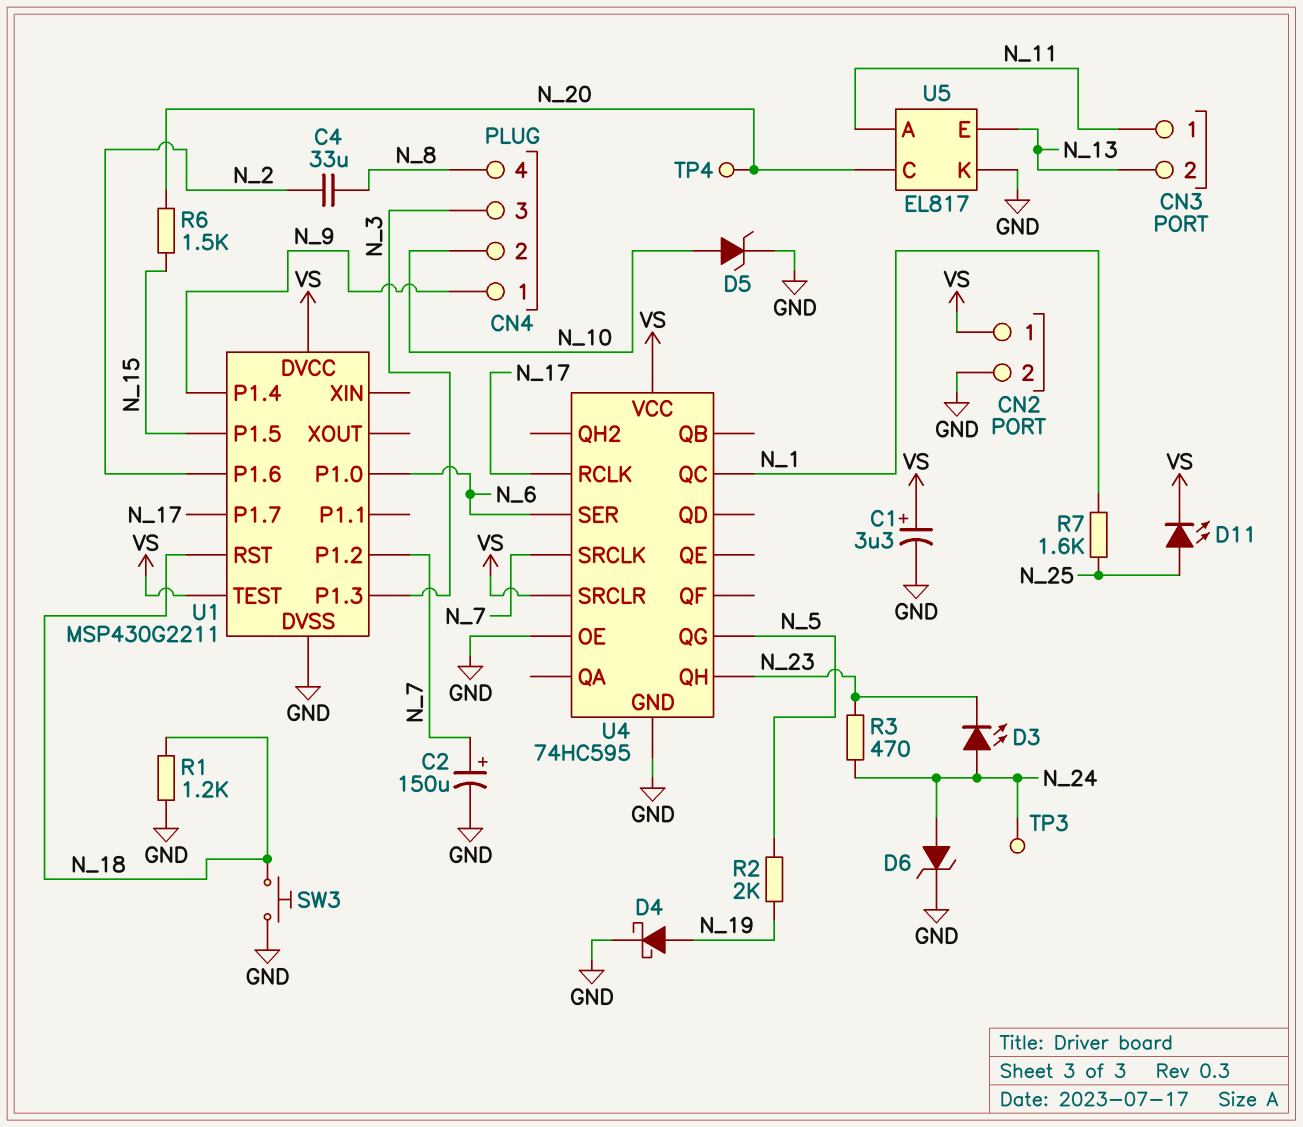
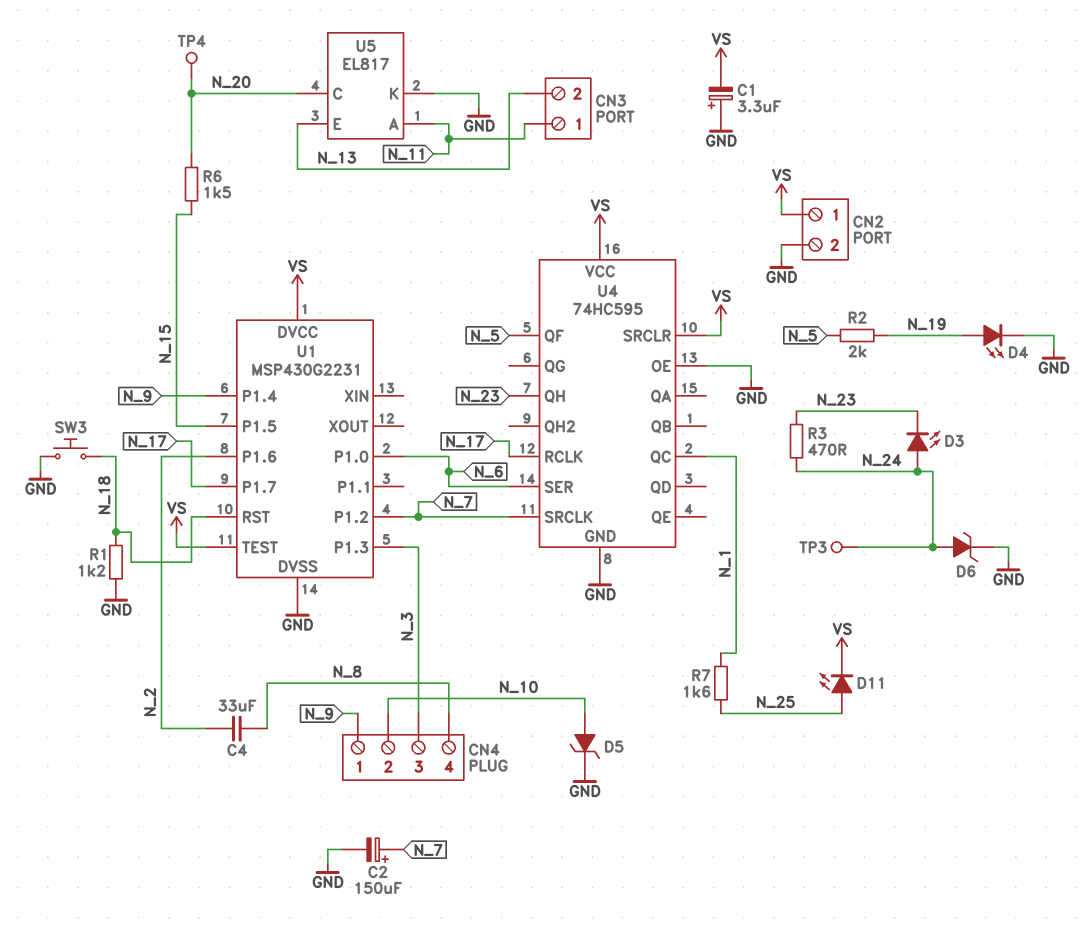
C1: 3.3uF (plus VS, minus GND) -> 3.3uF (plus GND, minus VS)
D4: schottky (A N_19, K GND) -> LED (A N_19, K GND)
U1: MSP430G2211 -> MSP430G2231
U4 pin QF: none -> N_5
U4 pin QG: N_5 -> none

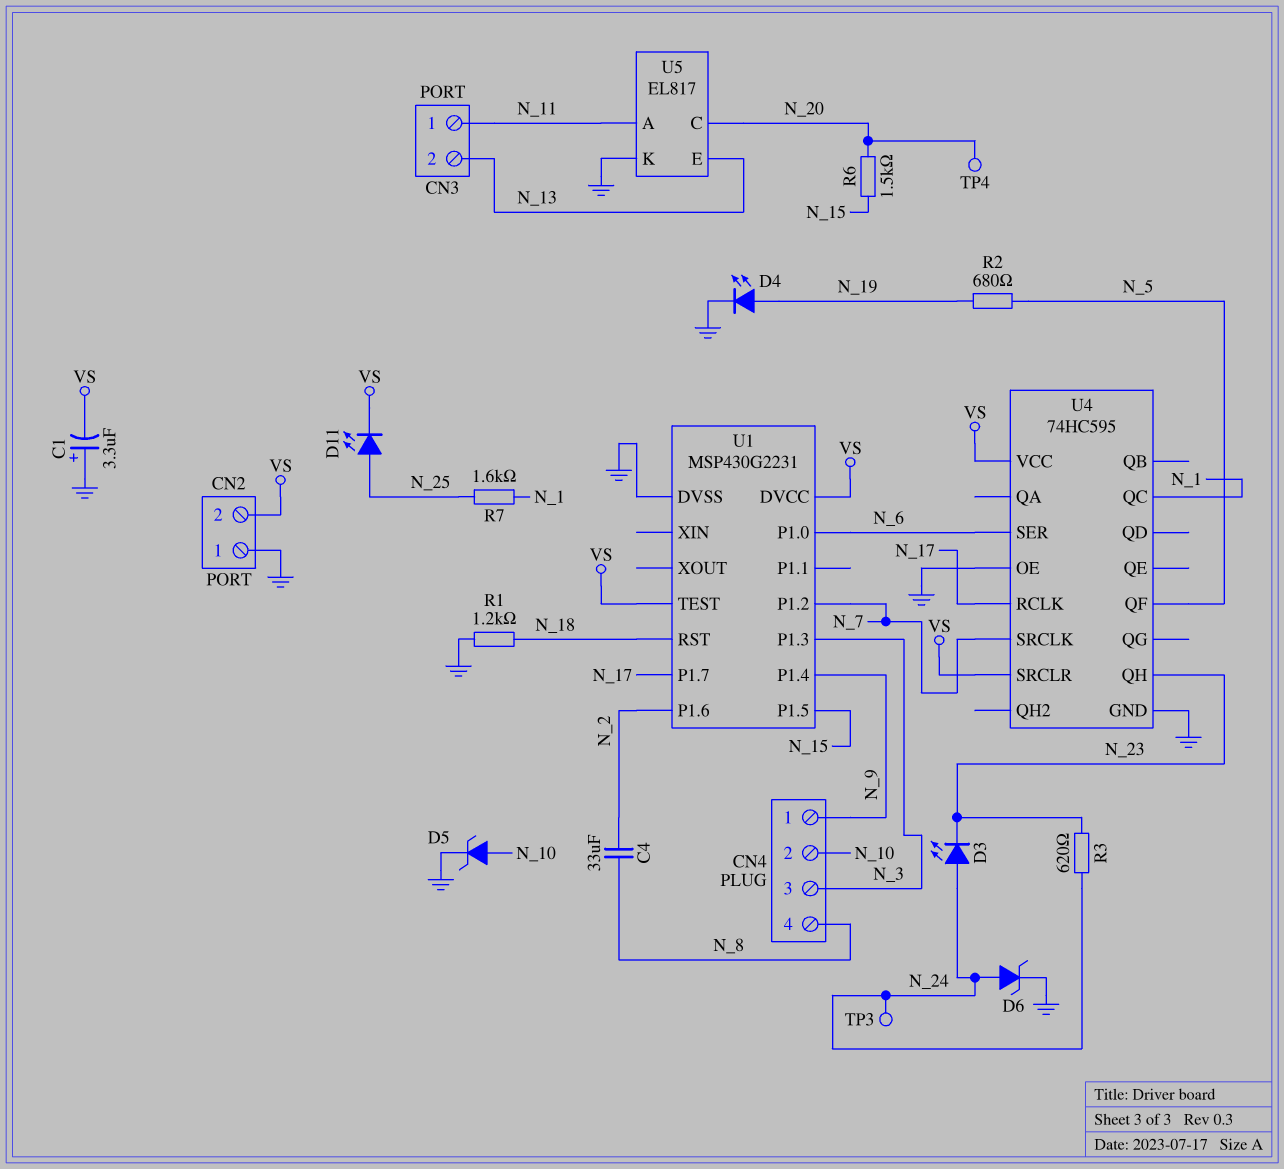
C2: 150uF (plus N_7, minus GND) -> none
CN2 pin 1: VS -> GND
CN2 pin 2: GND -> VS
R2: 2k (N_5, N_19) -> 680 (N_5, N_19)
R3: 470 (N_23, N_24) -> 620 (N_23, N_24)
SW3: button (GND, N_18) -> none

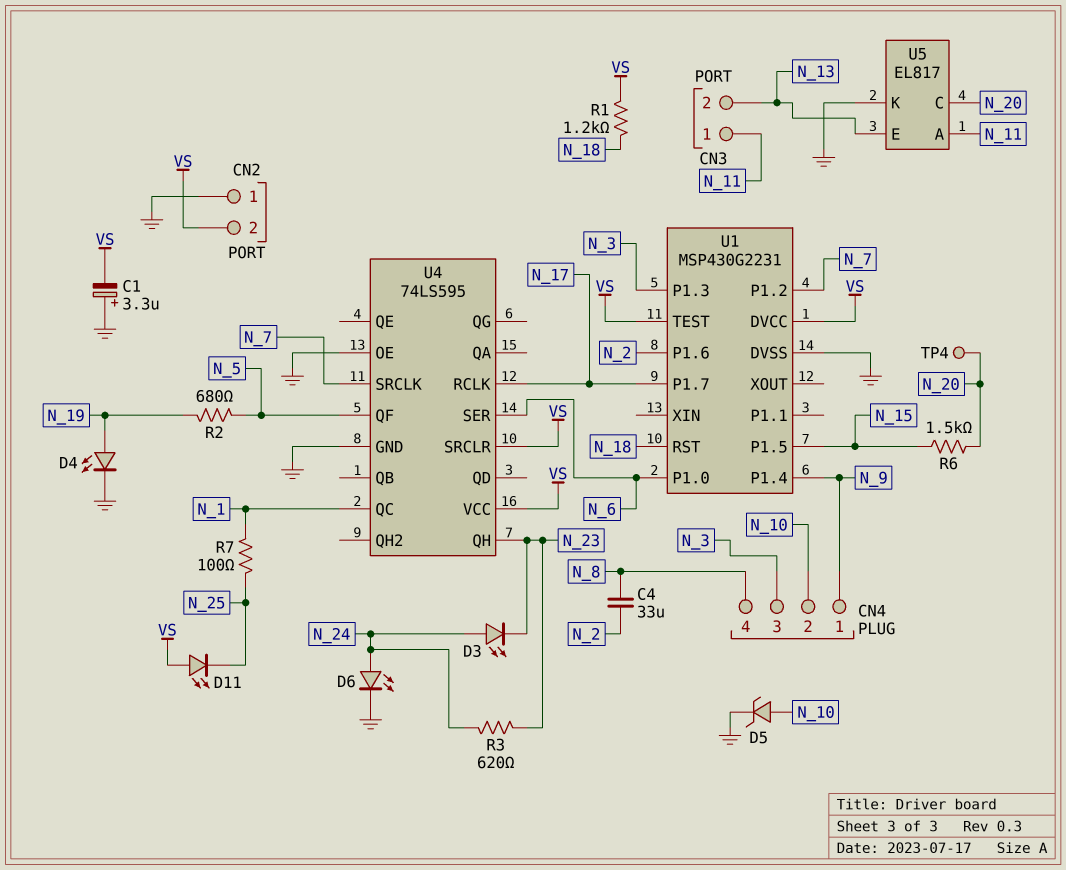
D6: zener (A N_24, K GND) -> LED (A N_24, K GND)
D11: LED (A N_25, K VS) -> LED (A VS, K N_25)
R1: 1.2k (GND, N_18) -> 1.2k (N_18, VS)
R7: 1.6k (N_1, N_25) -> 100 (N_1, N_25)
TP3: test point (N_24) -> none
U4: 74HC595 -> 74LS595

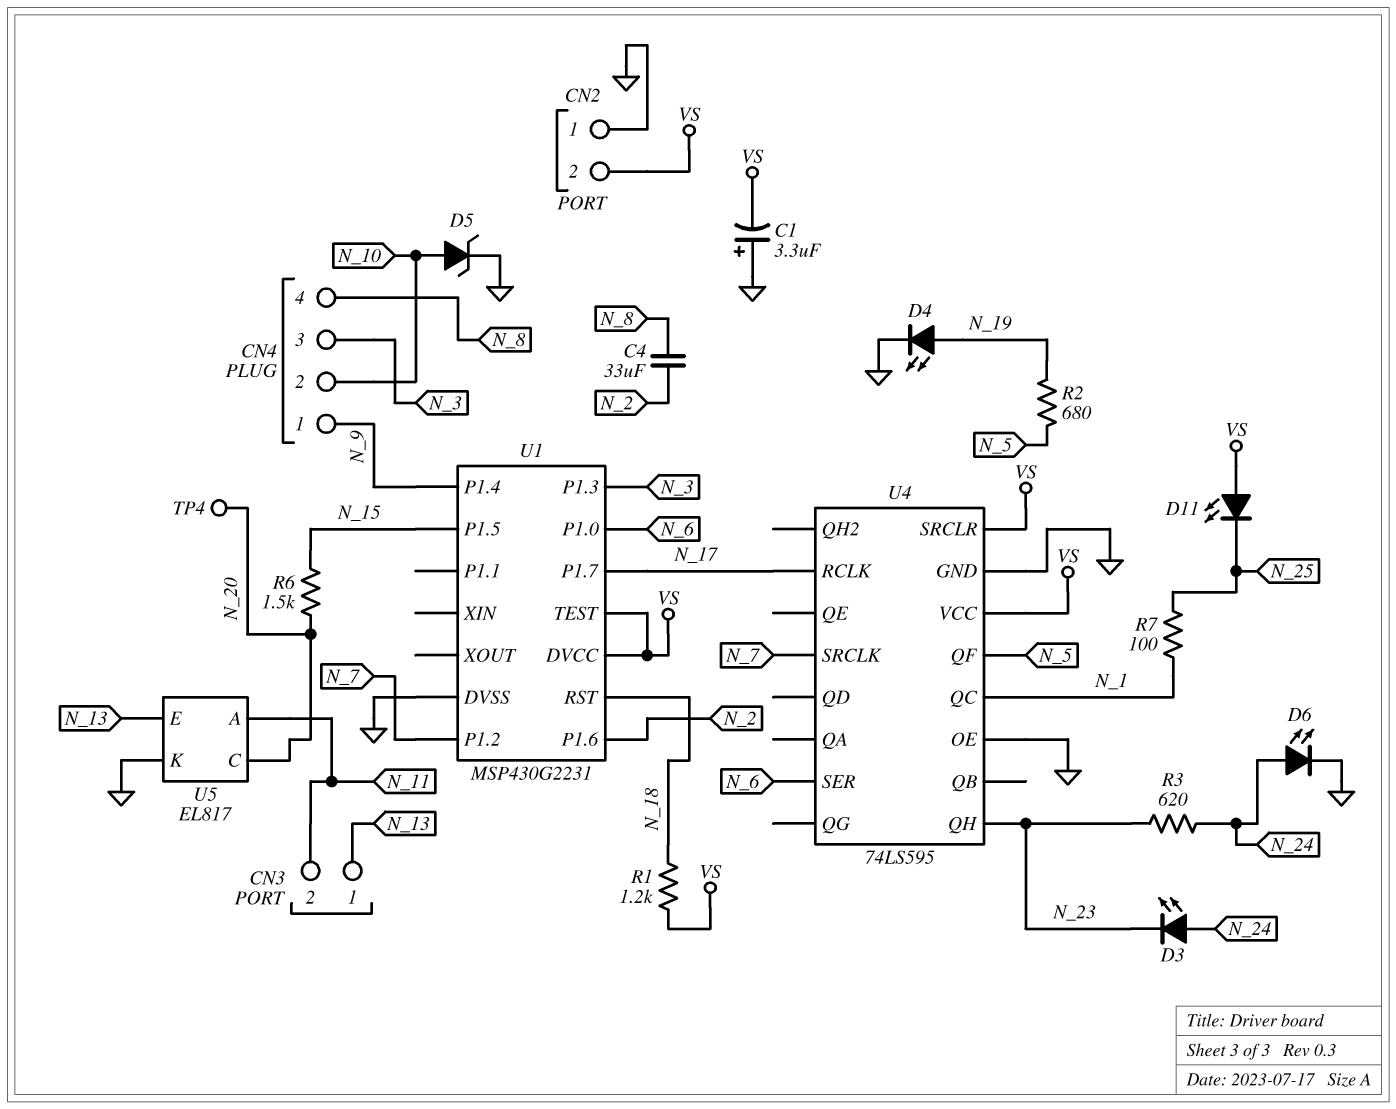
CN3 pin 1: N_11 -> N_13
CN3 pin 2: N_13 -> N_11

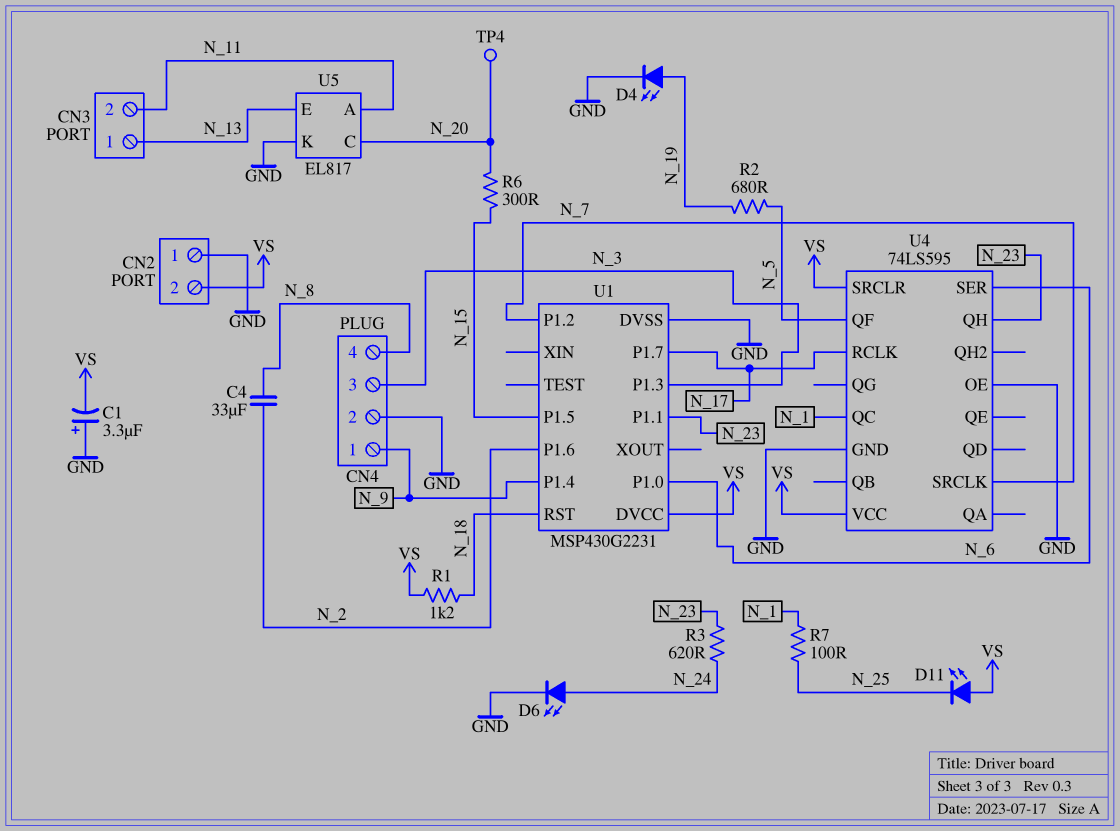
CN4 pin 2: N_10 -> GND
D3: LED (A N_24, K N_23) -> none
D5: zener (A N_10, K GND) -> none
R6: 1.5k (N_15, N_20) -> 300 (N_15, N_20)
U1 pin P1.1: none -> N_23
U1 pin TEST: VS -> none

